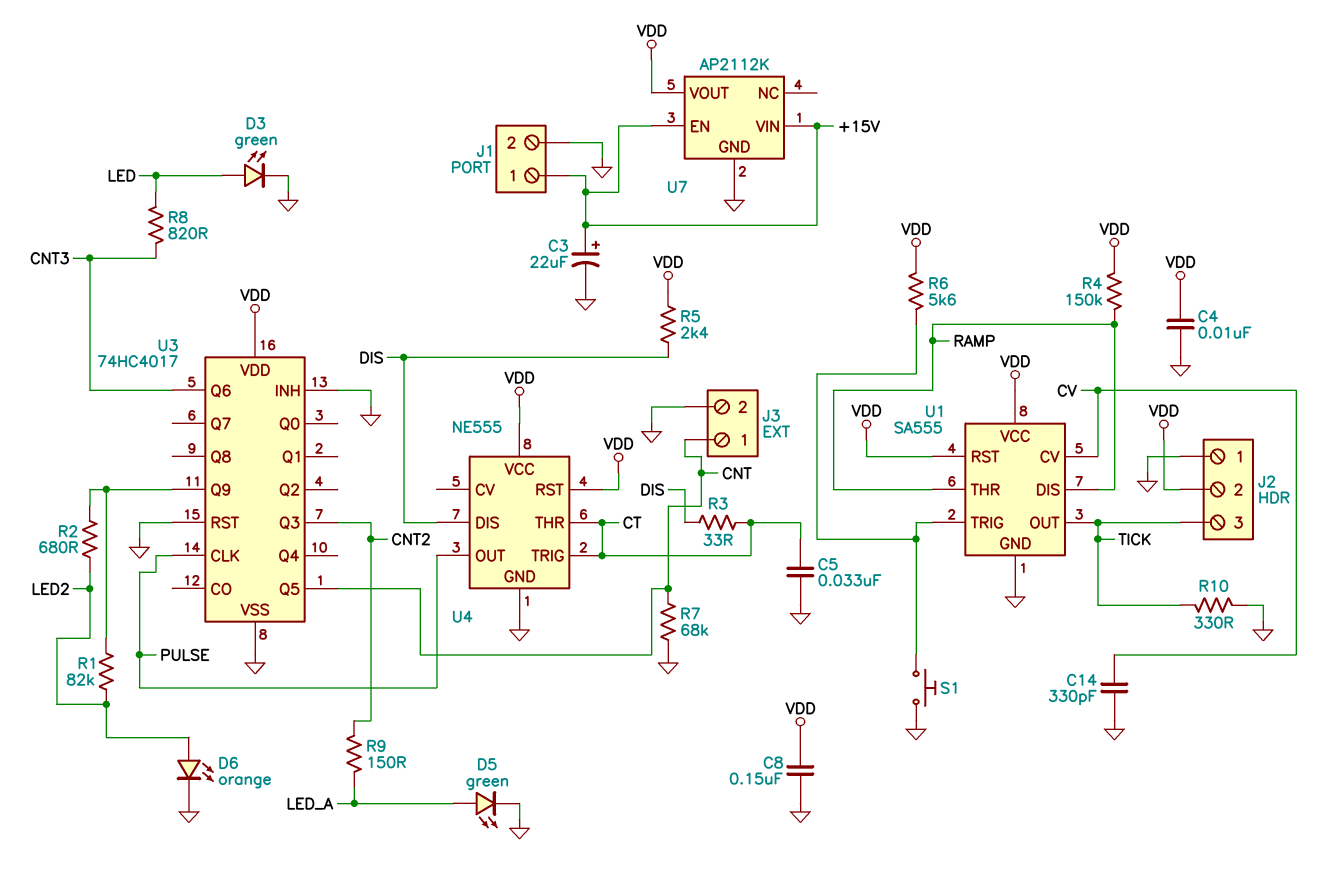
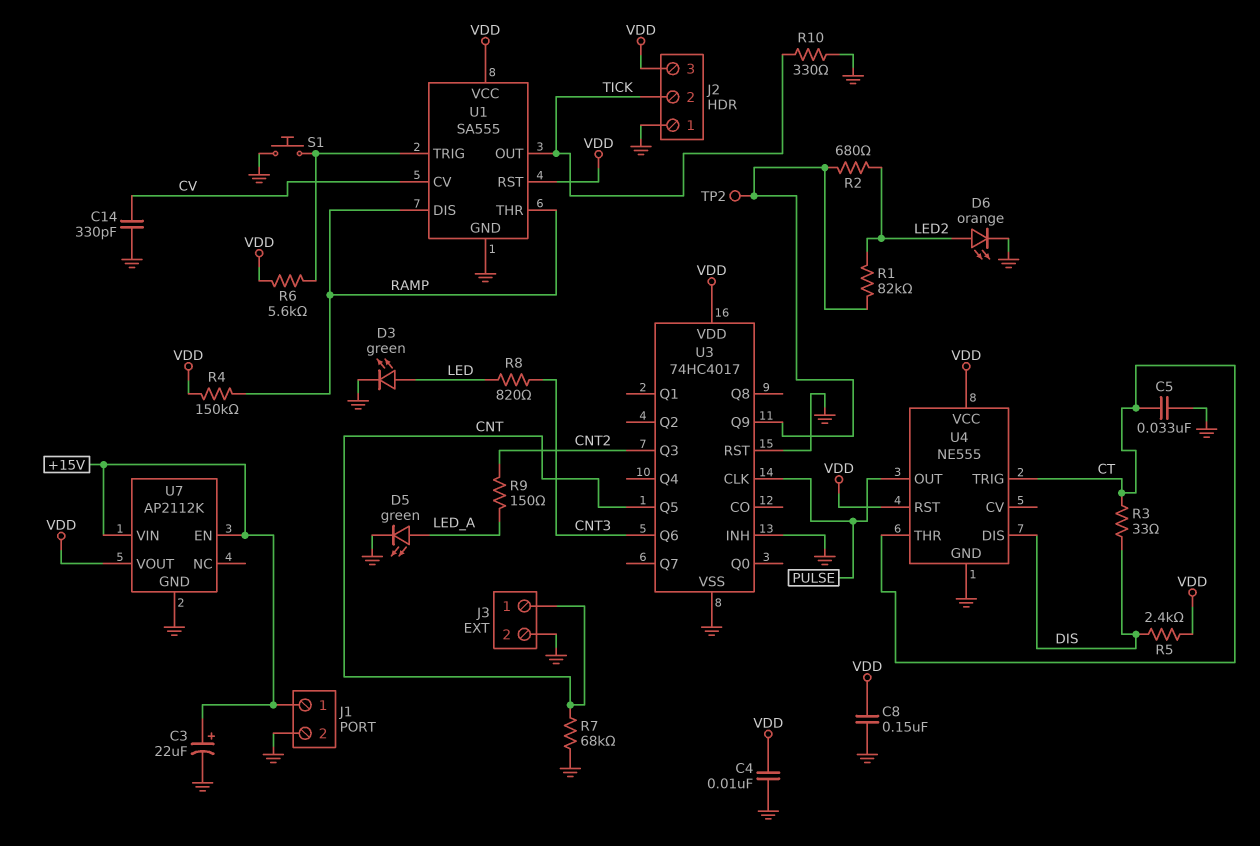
J2 pin 2: VDD -> TICK
J2 pin 3: TICK -> VDD
TP2: none -> test point (U3/Q9)

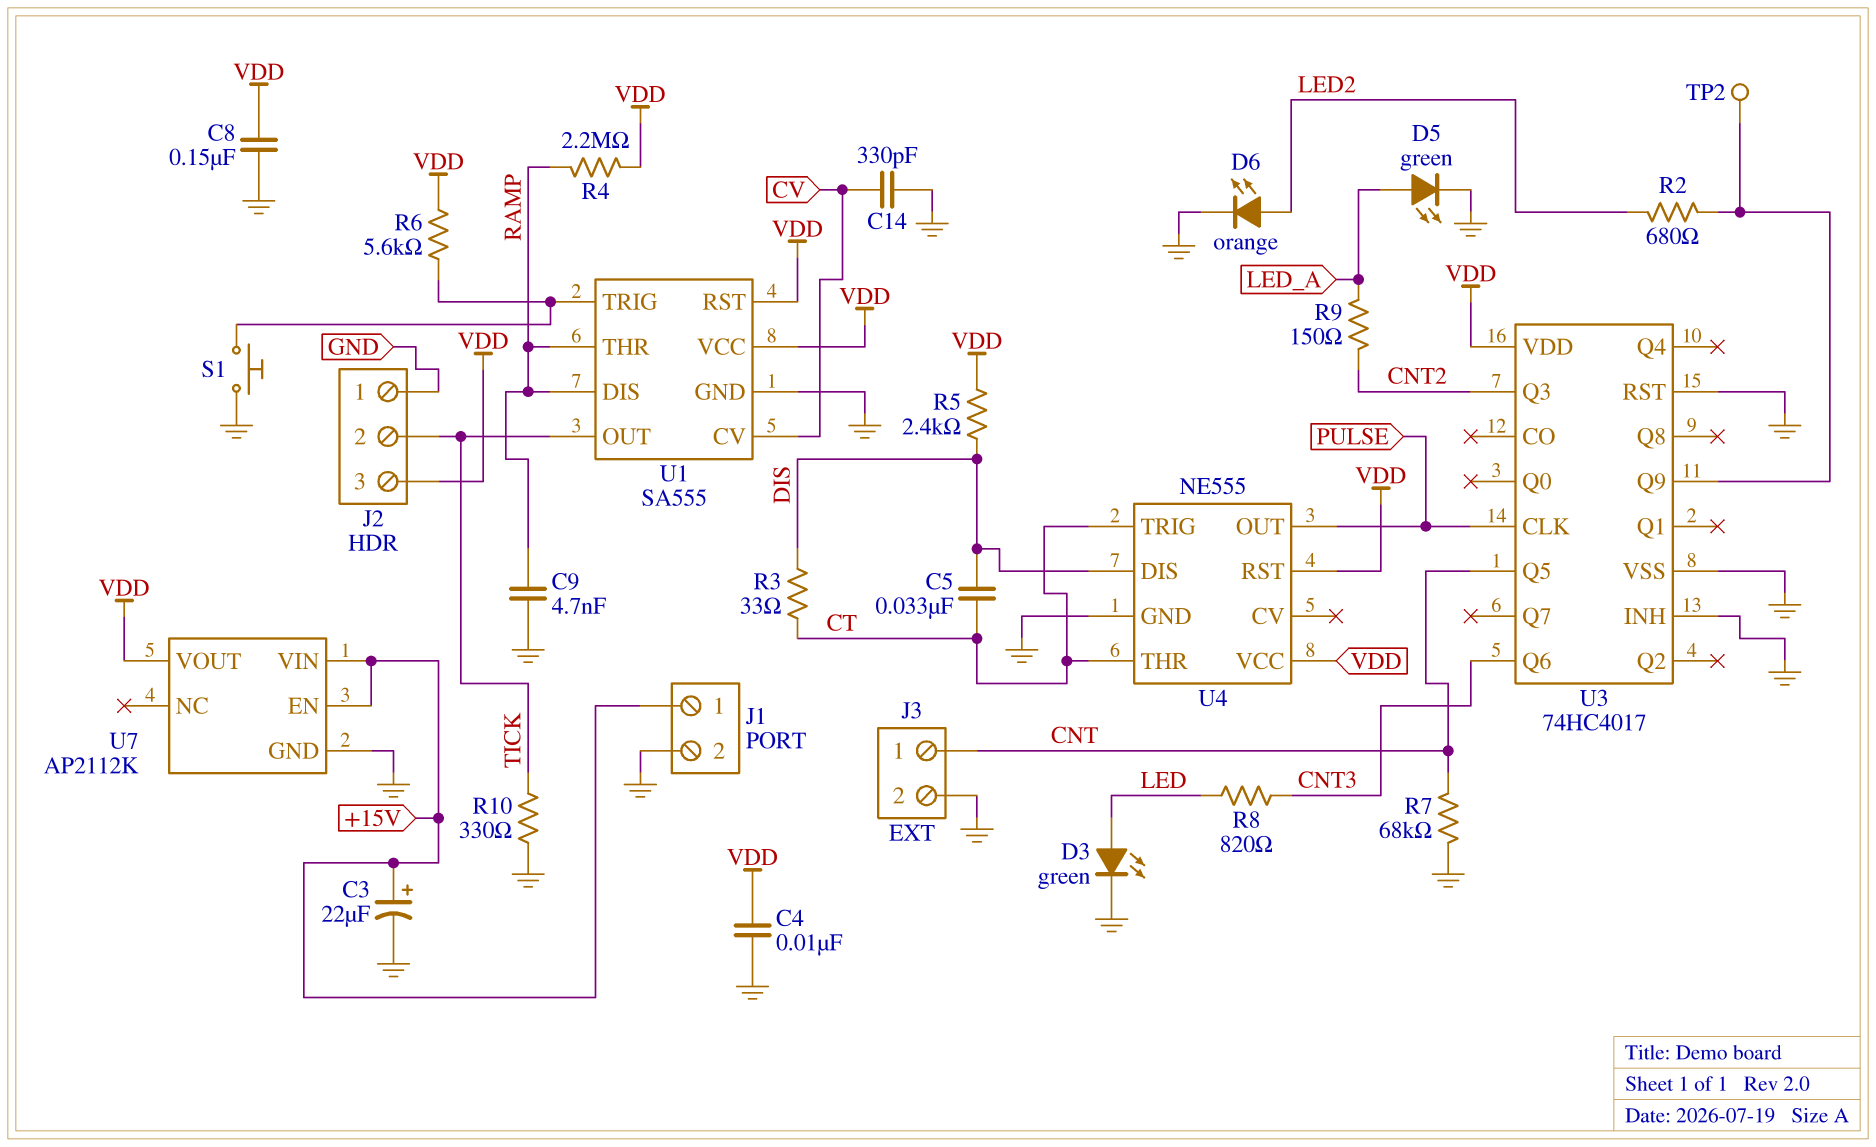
C5: 33nF (CT, GND) -> 33nF (CT, DIS)
C9: none -> 4.7nF (GND, RAMP)
R1: 82k (LED2, U3/Q9) -> none
R4: 150k (RAMP, VDD) -> 2.2M (RAMP, VDD)

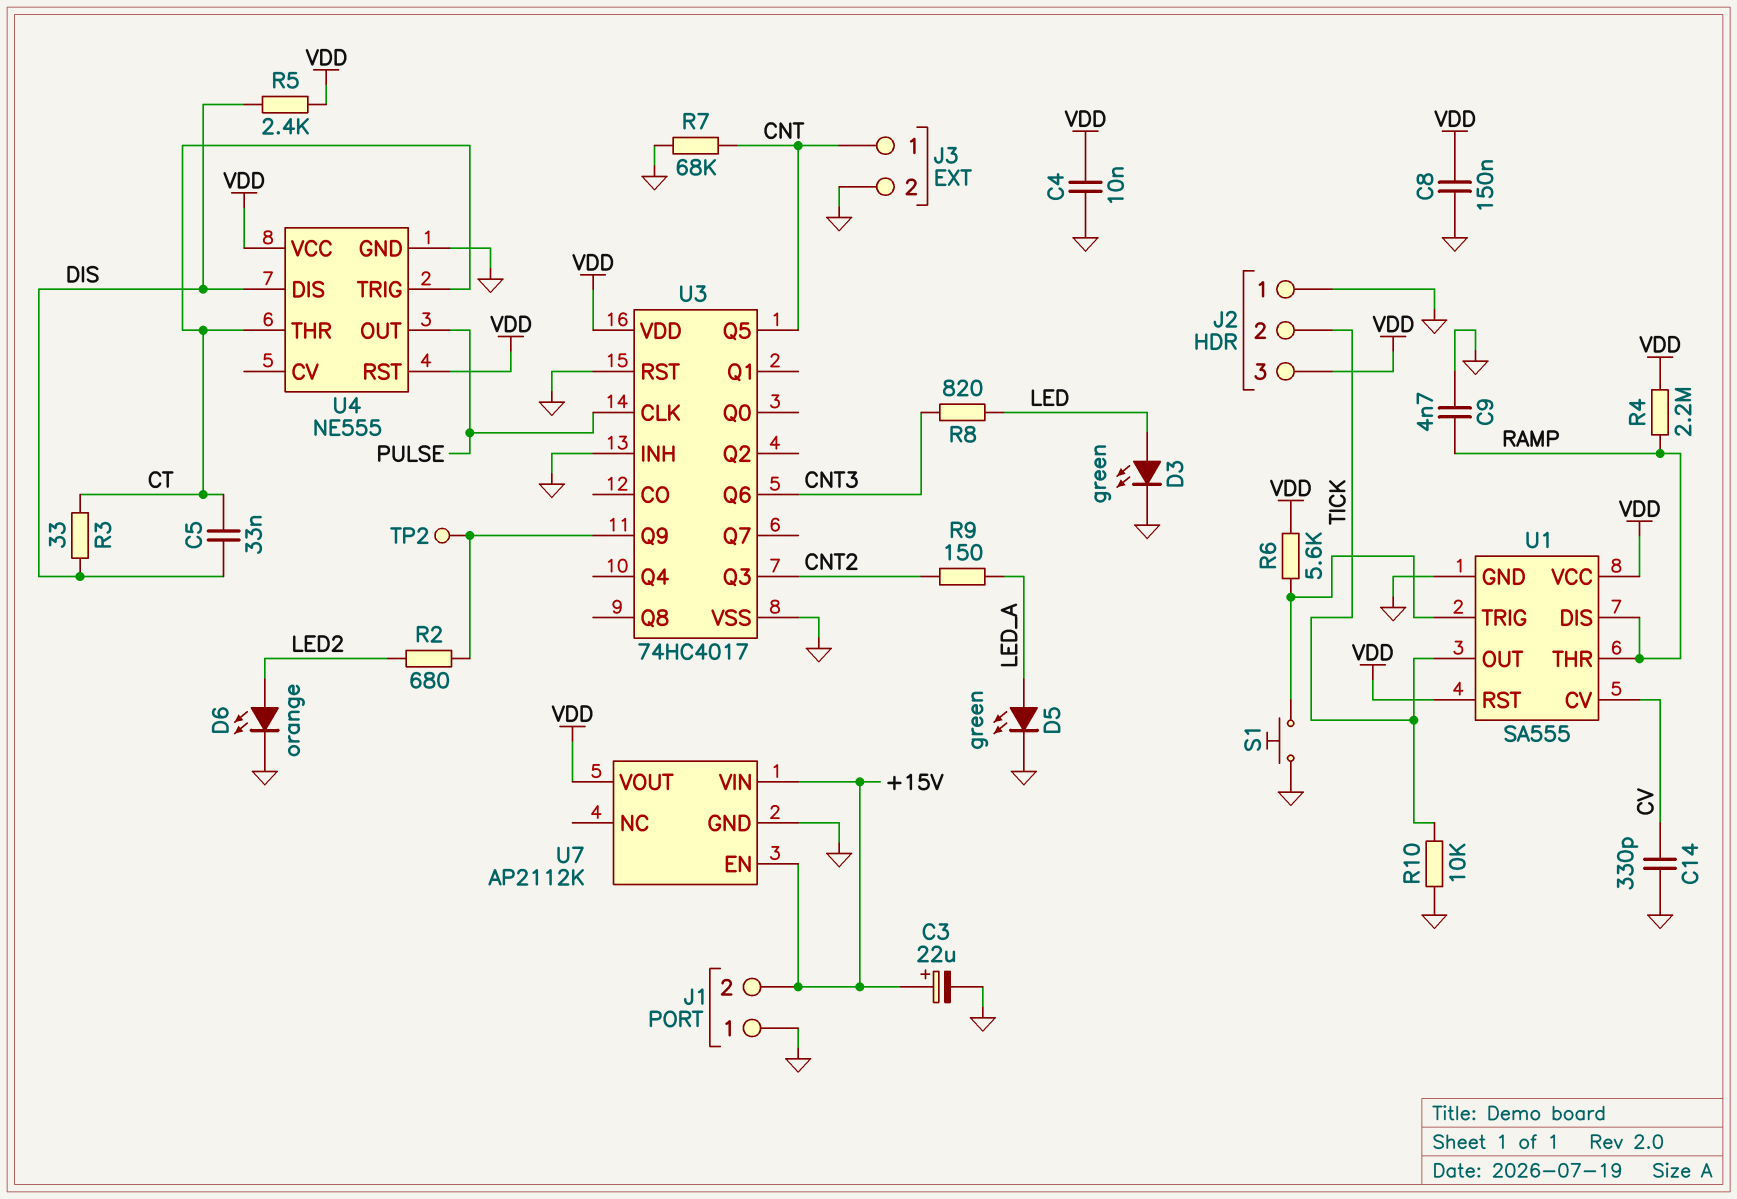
J1 pin 1: +15V -> GND
J1 pin 2: GND -> +15V
R10: 330 (GND, TICK) -> 10k (GND, TICK)

